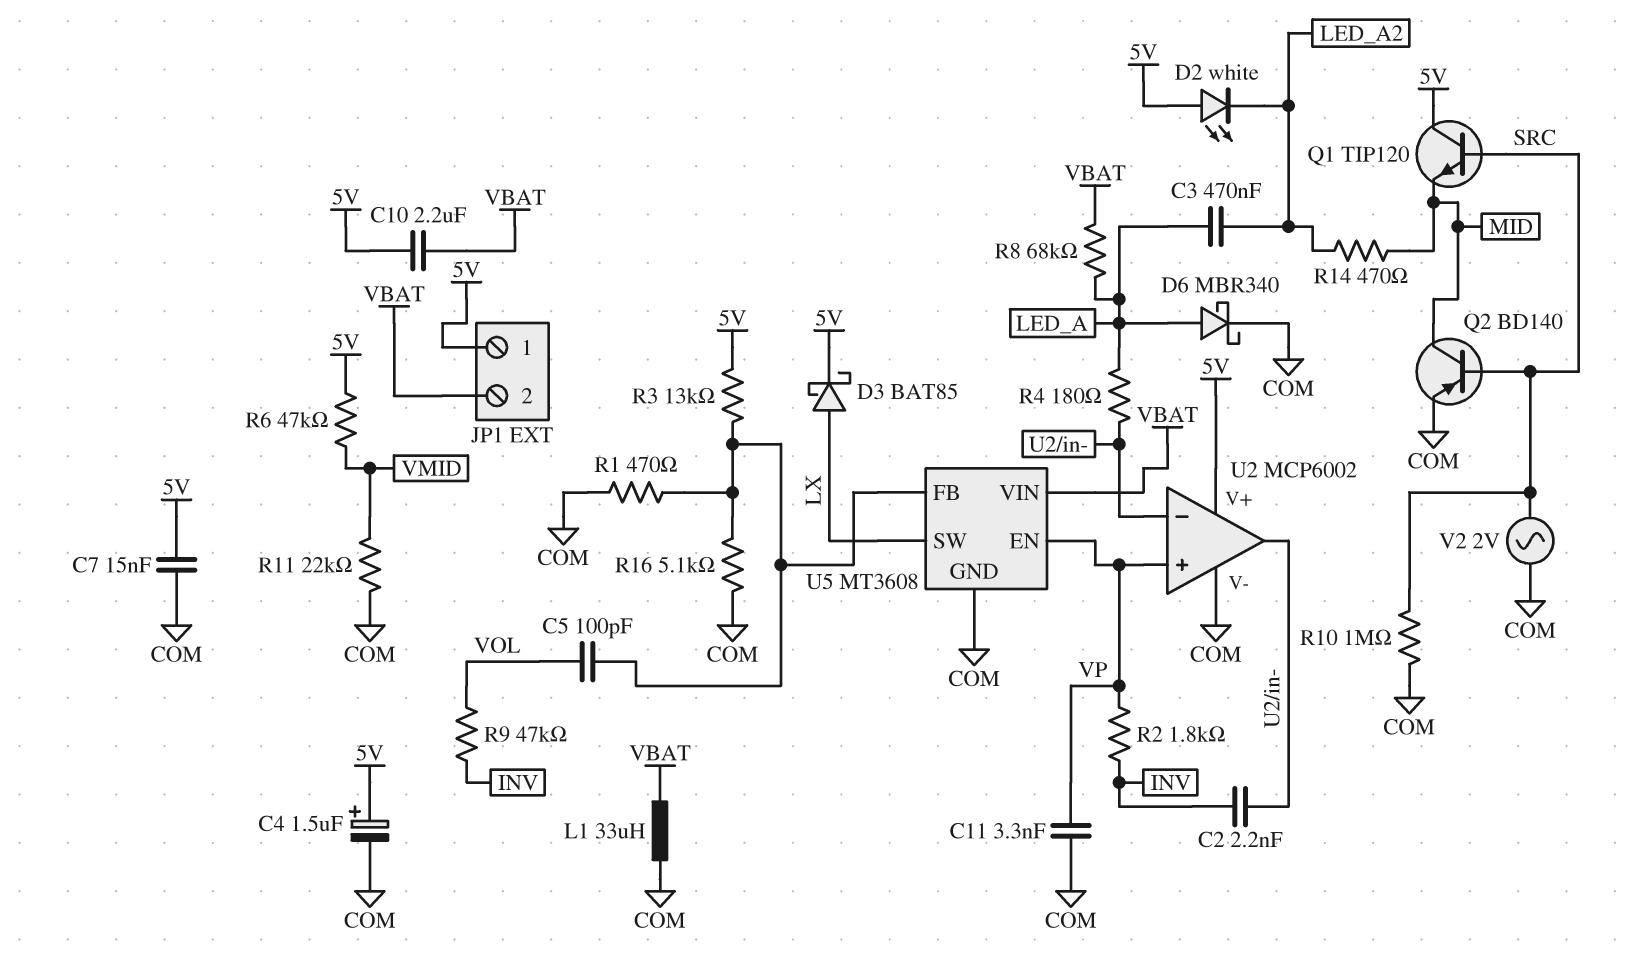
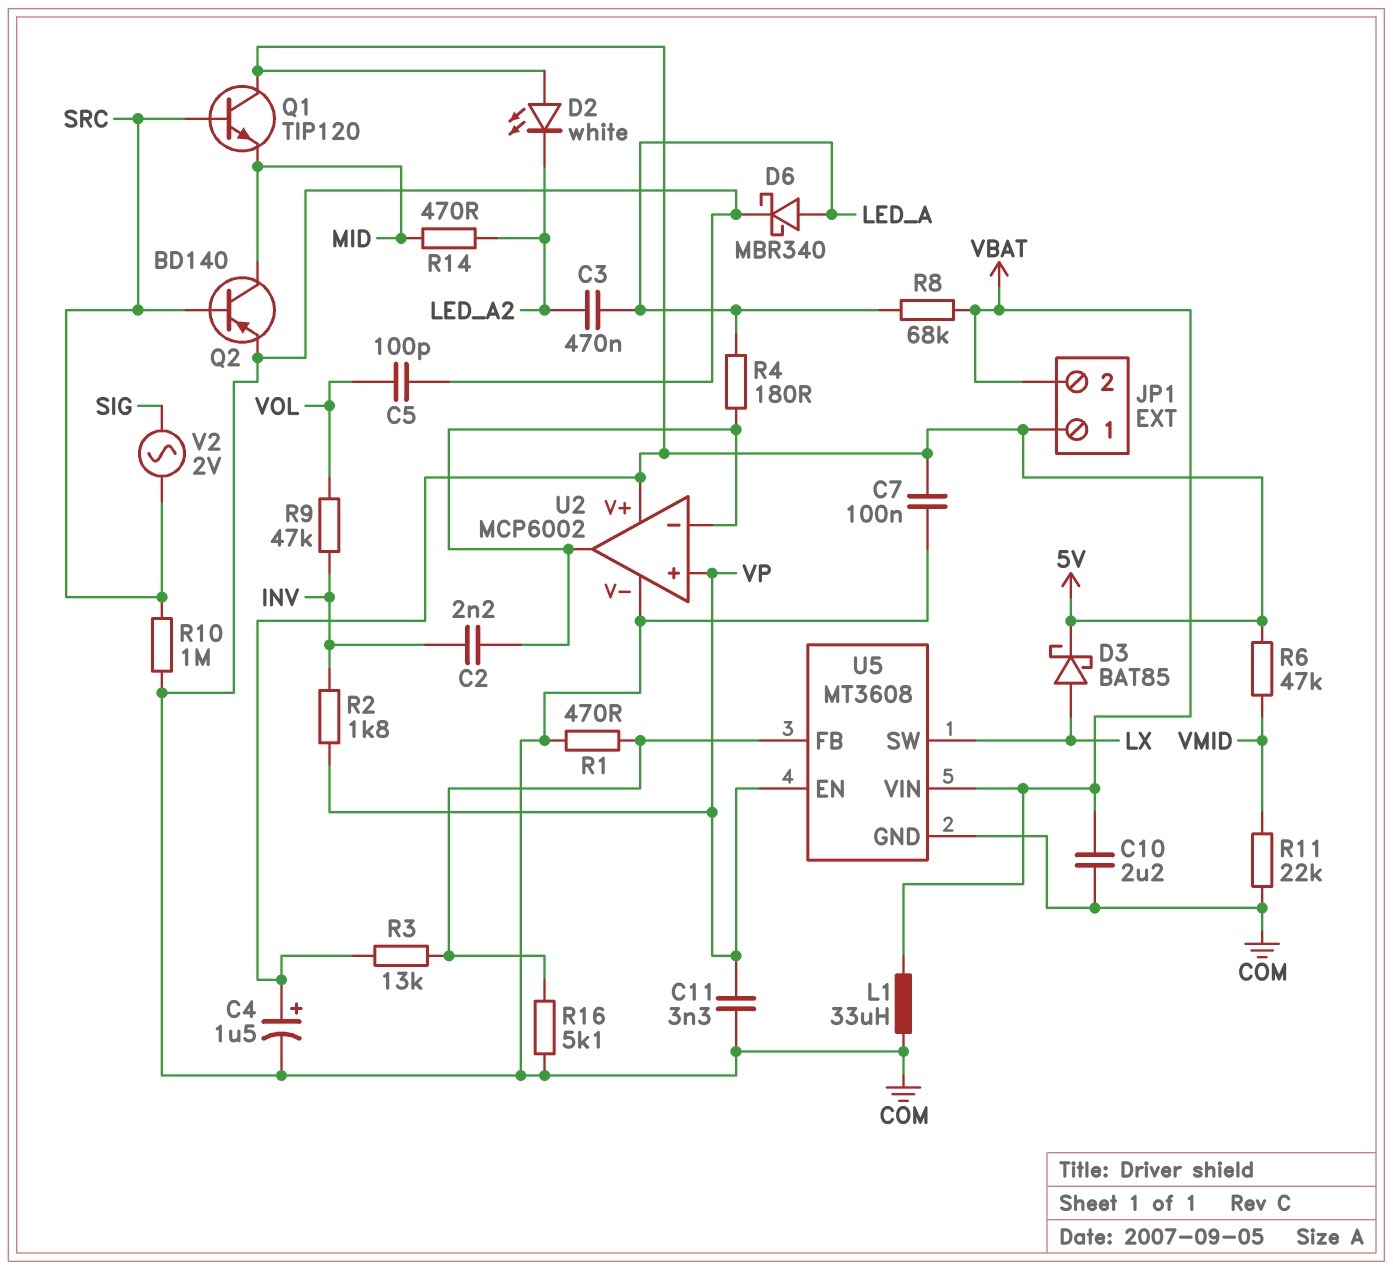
C5: 100pF (U5/FB, VOL) -> 100pF (COM, VOL)
C7: 15nF (5V, COM) -> 100nF (5V, COM)
C10: 2.2uF (5V, VBAT) -> 2.2uF (COM, VBAT)
V2: AC 2V (COM, SRC) -> AC 2V (SIG, SRC)

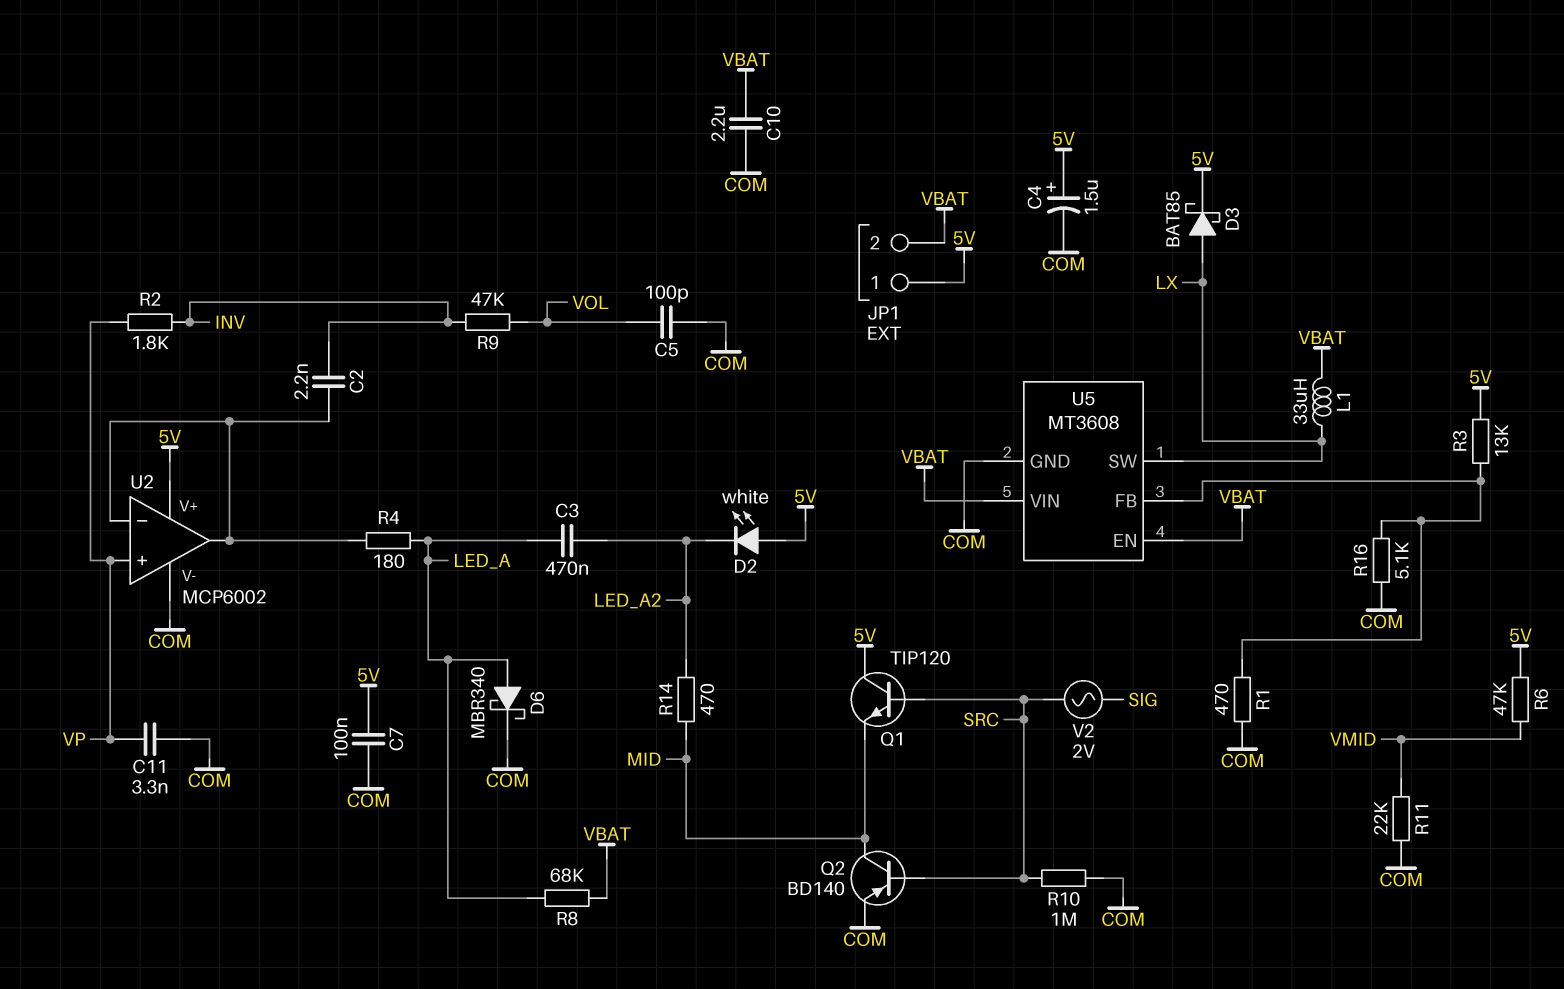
L1: 33uH (COM, VBAT) -> 33uH (LX, VBAT)
U5 pin EN: VP -> VBAT

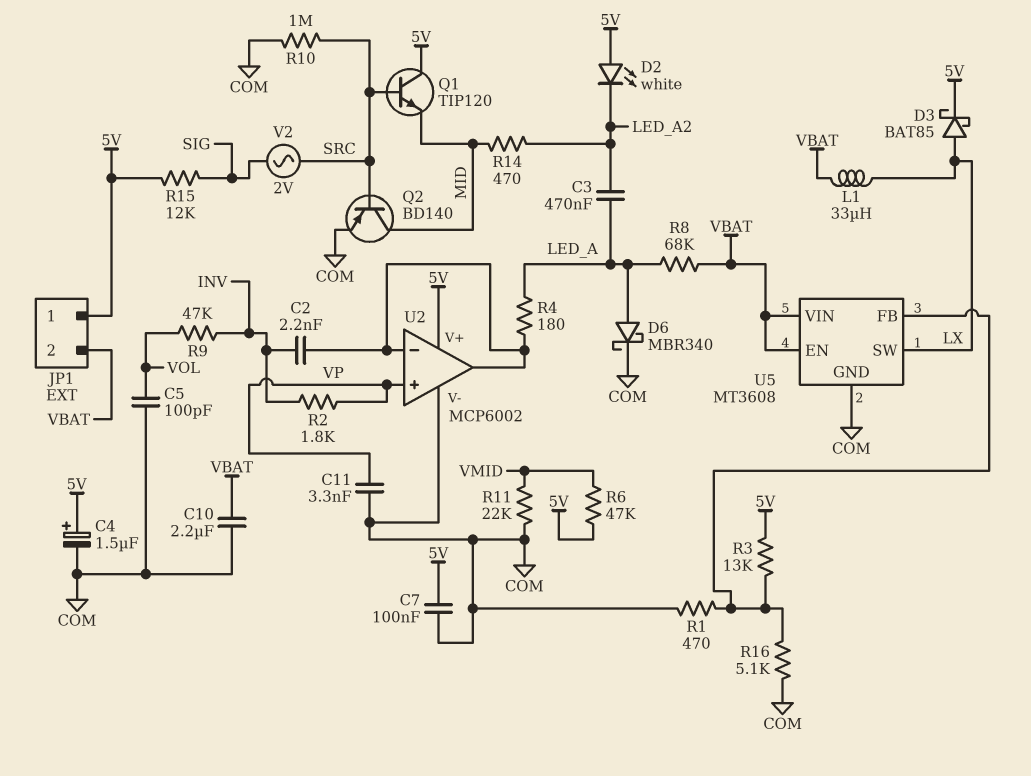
R15: none -> 12k (5V, SIG)

